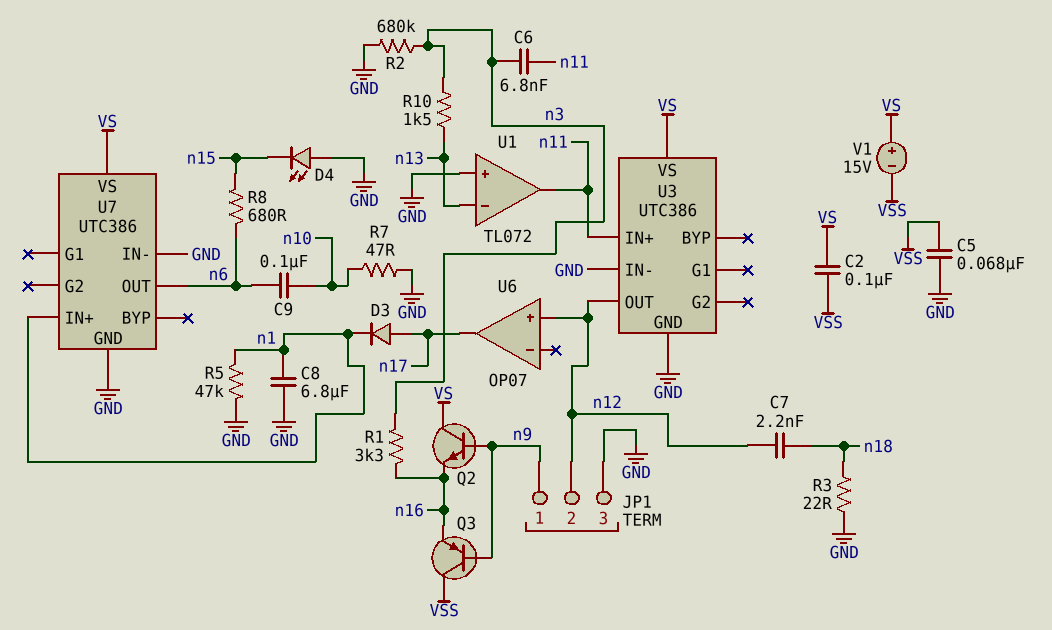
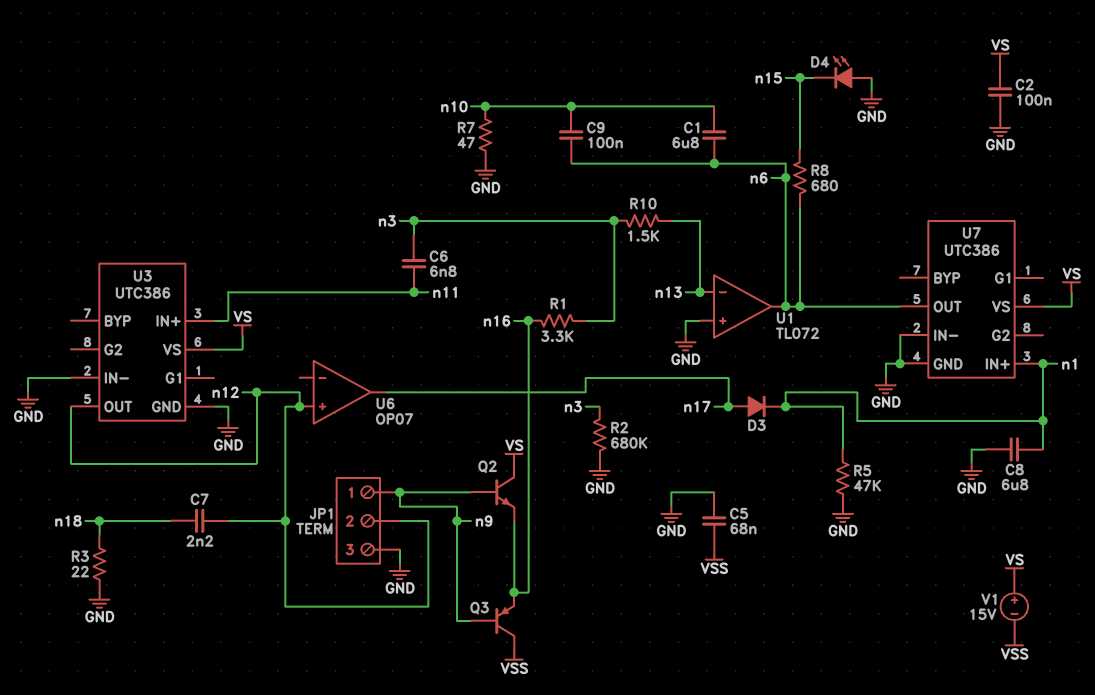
C1: none -> 6.8uF (n6, n10)
C2: 100nF (VS, VSS) -> 100nF (GND, VS)
U1 pin out: n11 -> n6

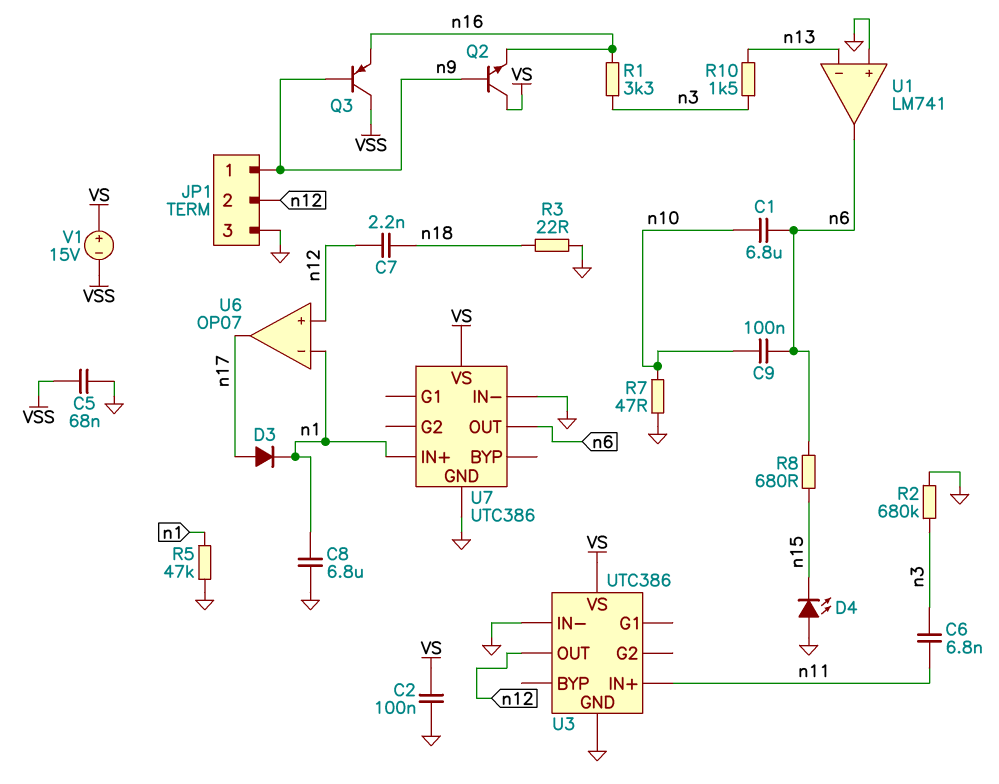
U1: TL072 -> LM741
U6 pin in-: none -> n1

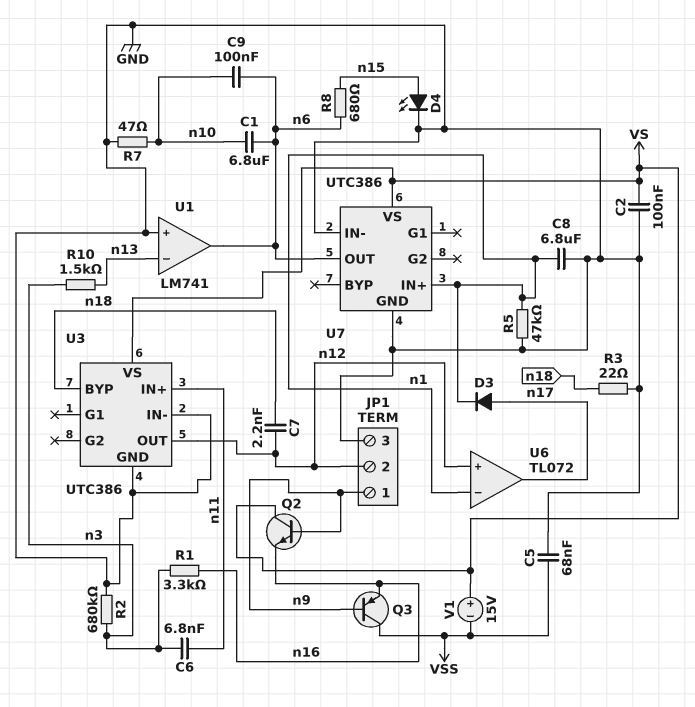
D4: LED (A GND, K n15) -> LED (A n15, K GND)
U3 pin BYP: none -> n18
U6: OP07 -> TL072

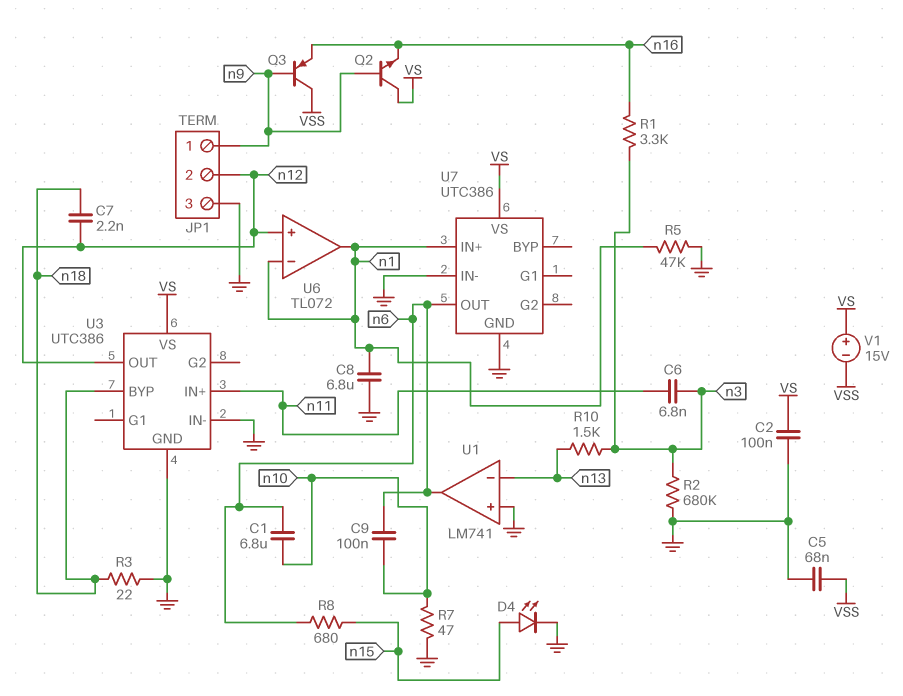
D3: diode (A n17, K n1) -> none
U6 pin out: n17 -> n1

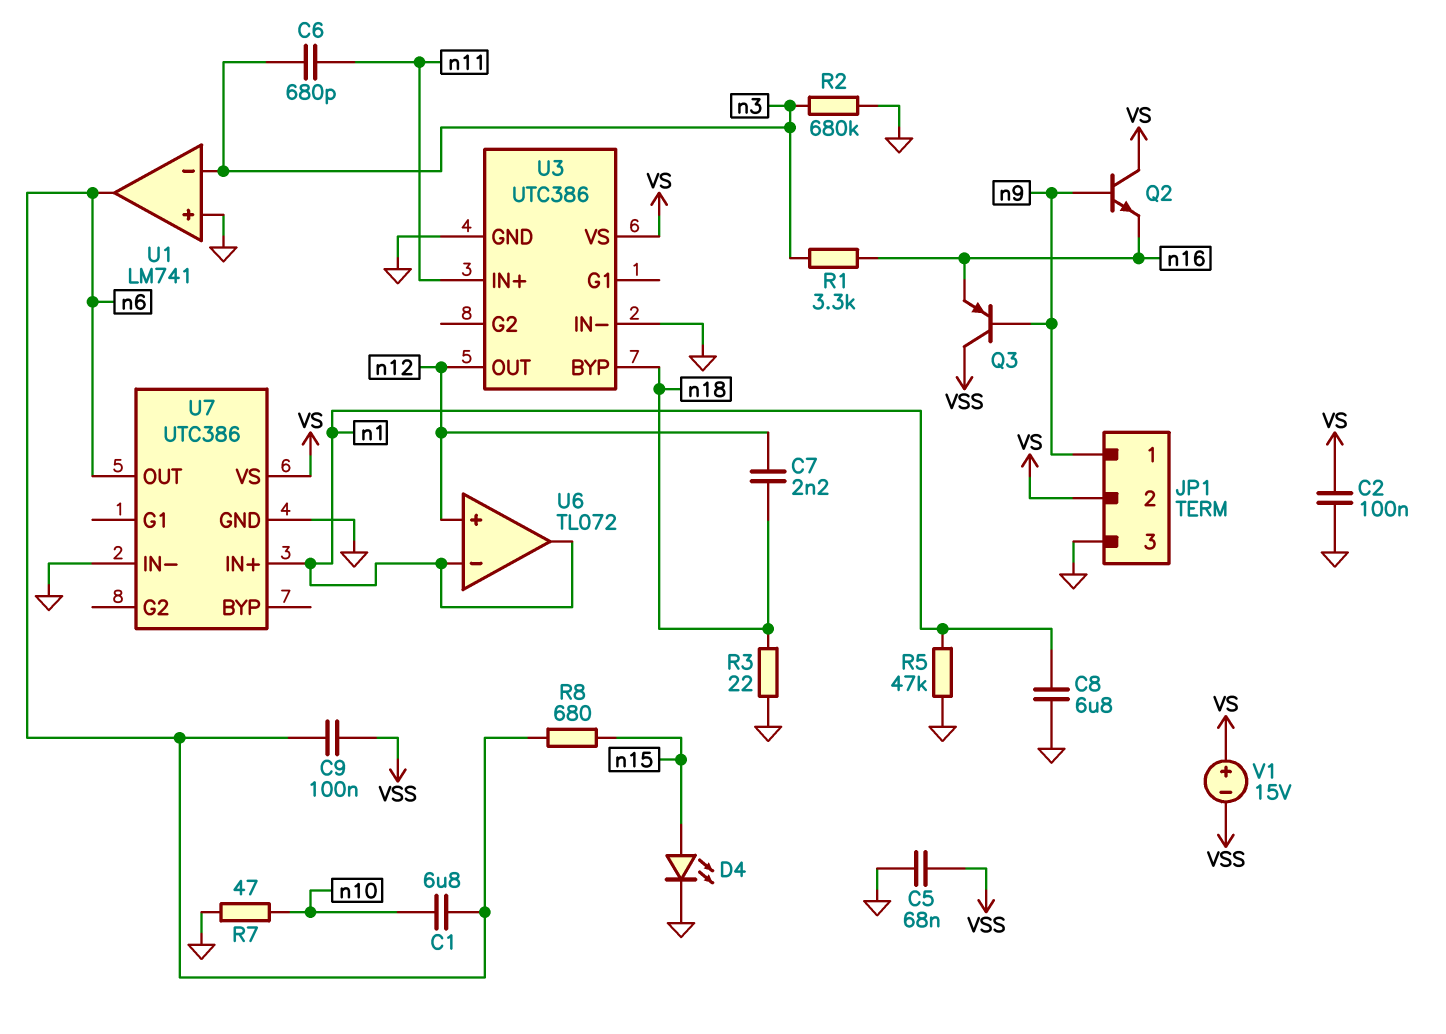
C6: 6.8nF (n3, n11) -> 680pF (n3, n11)
C9: 100nF (n6, n10) -> 100nF (VSS, n6)
JP1 pin 2: n12 -> VS
R10: 1.5k (n3, n13) -> none
U1 pin in-: n13 -> n3

